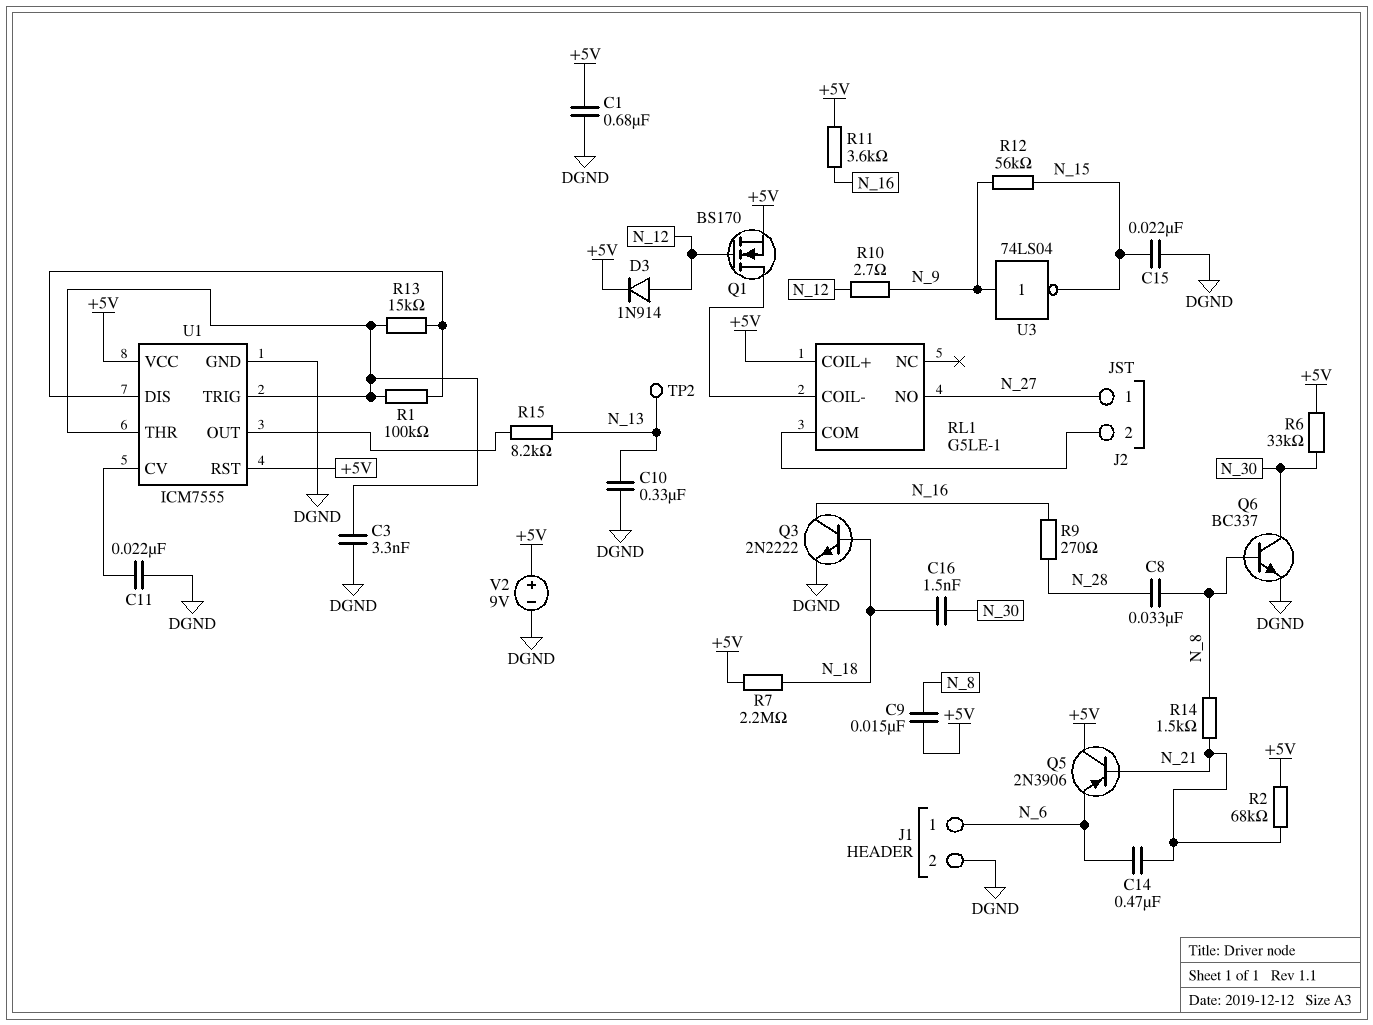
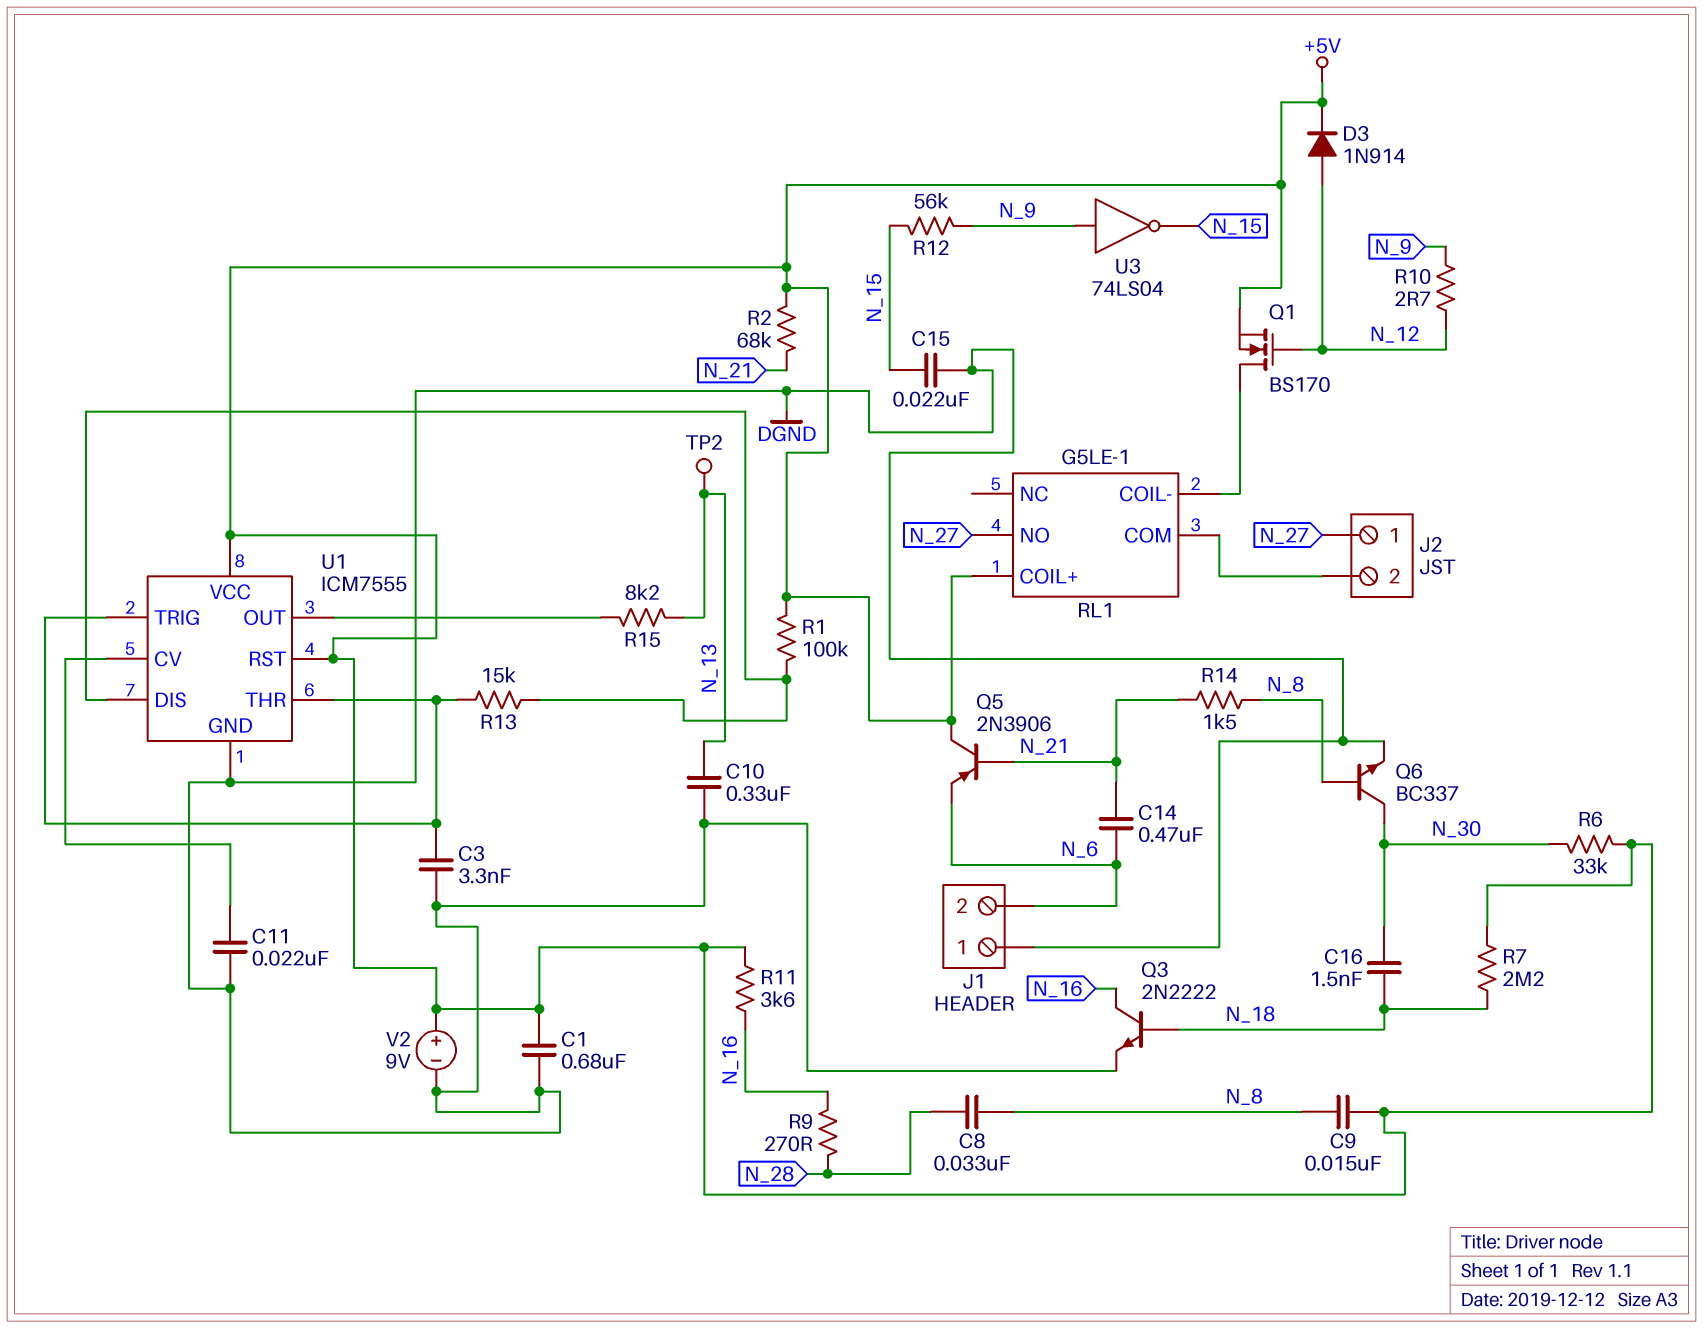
J1 pin 1: N_6 -> DGND
J1 pin 2: DGND -> N_6
R1: 100k (U1/DIS, U1/THR) -> 100k (+5V, U1/DIS)

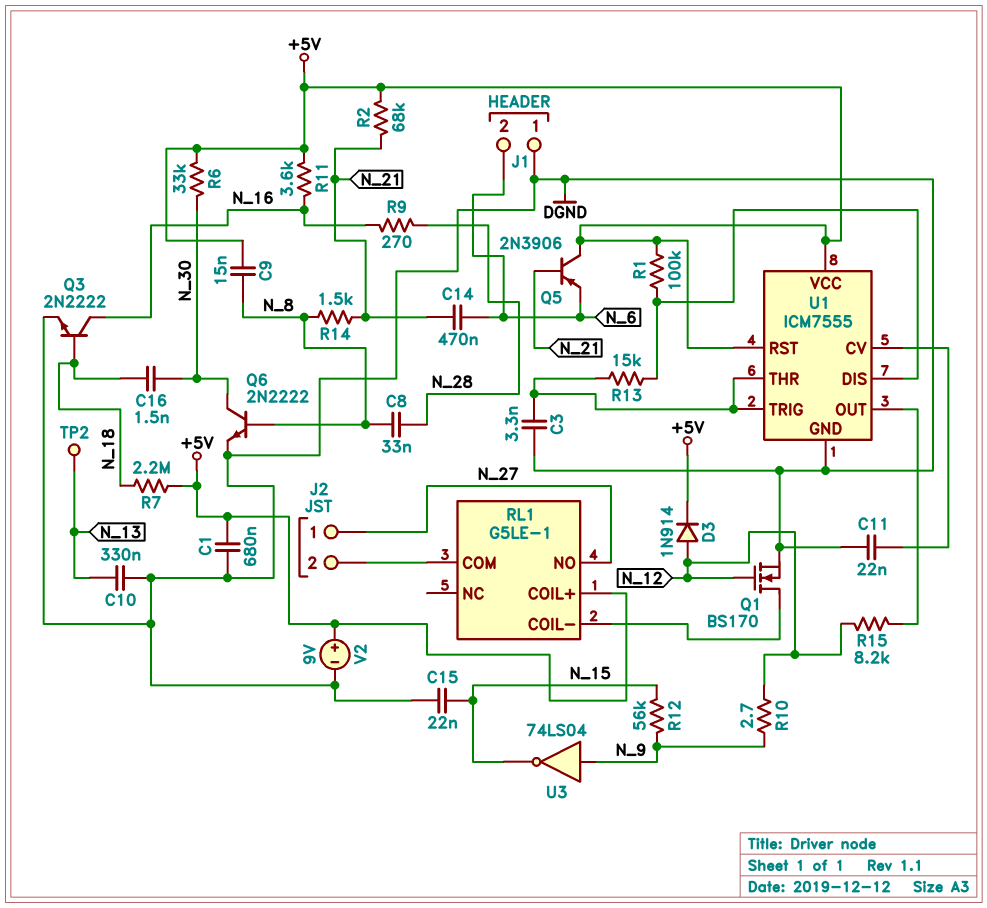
Q1: NMOS BS170 (G N_12, D RL1/COIL-, S +5V) -> NMOS BS170 (G N_12, D RL1/COIL-, S DGND)
Q6: NPN BC337 (B N_8, C N_30, E DGND) -> NPN 2N2222 (B N_8, C N_30, E DGND)
R15: 8.2k (N_13, U1/OUT) -> 8.2k (N_12, U1/OUT)

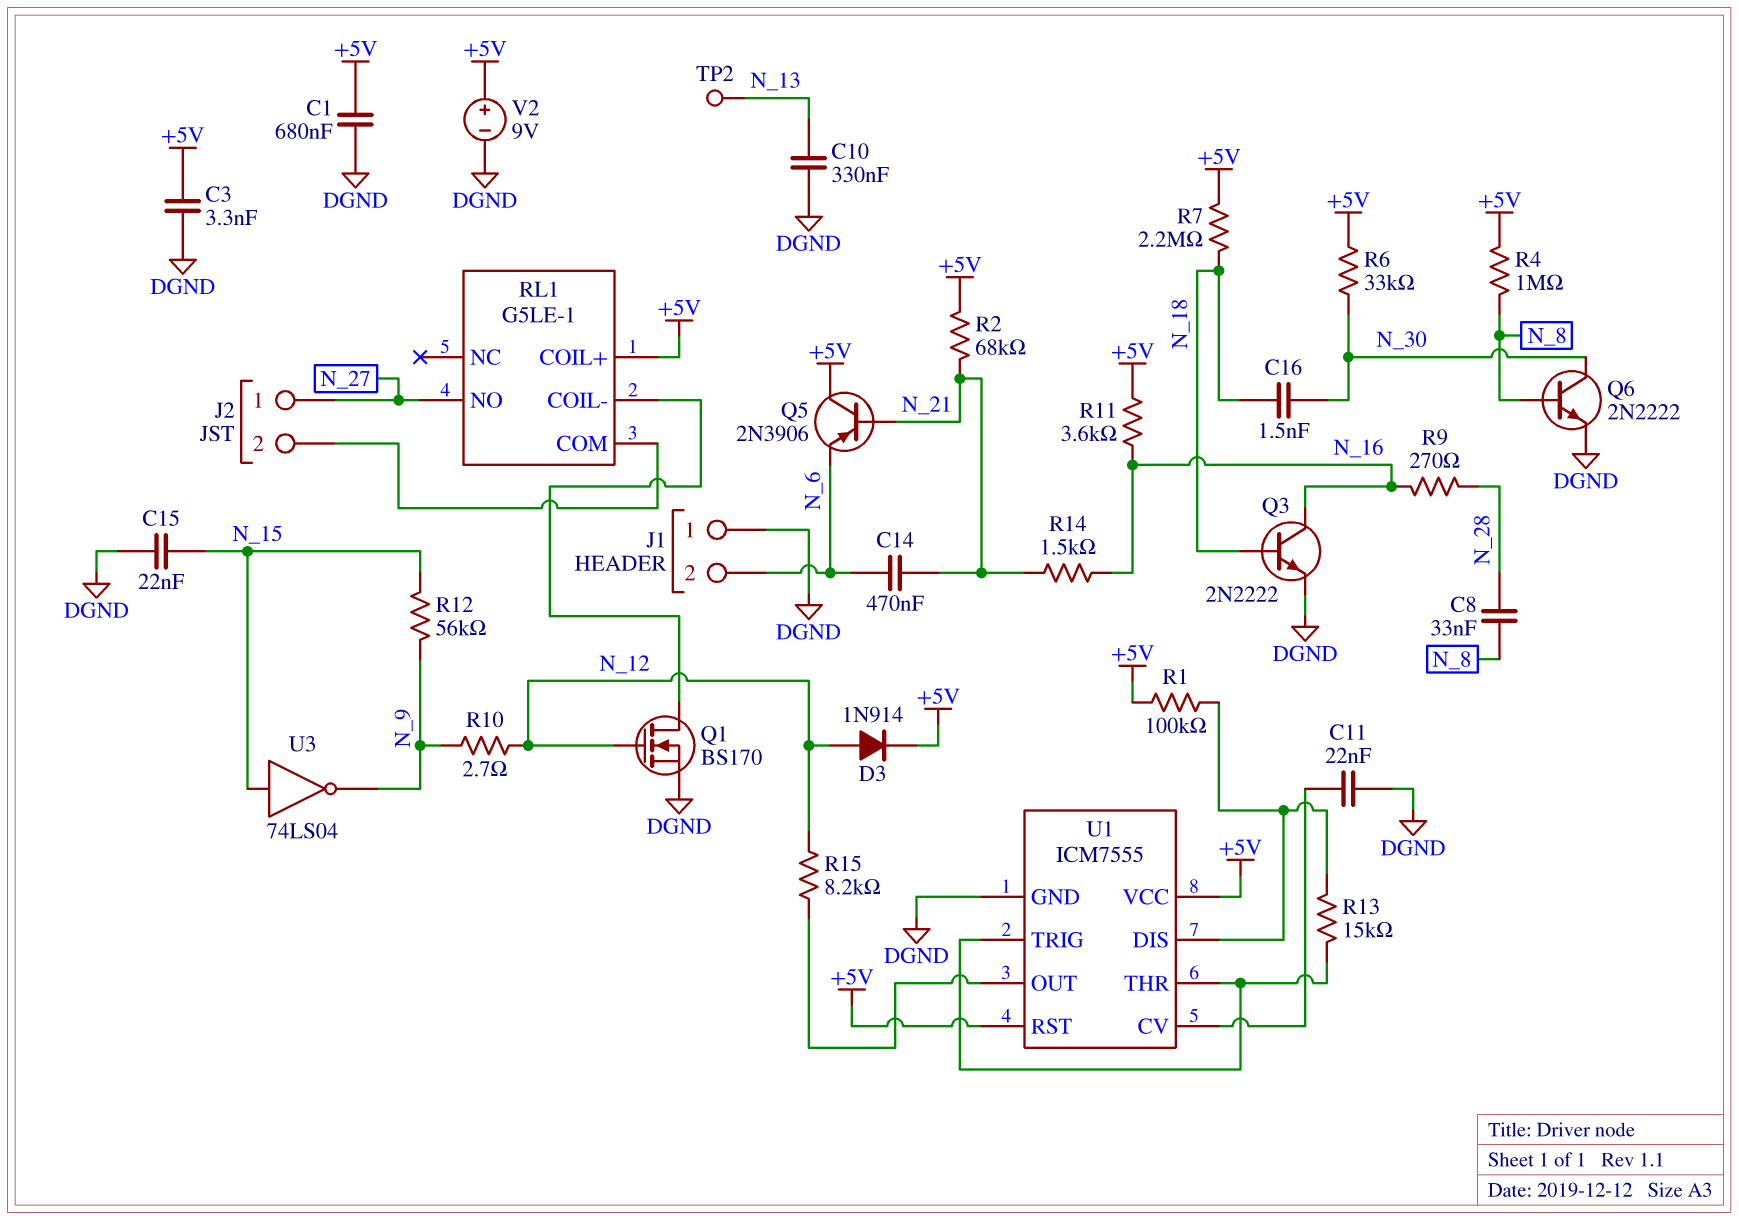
C3: 3.3nF (DGND, U1/THR) -> 3.3nF (+5V, DGND)
C9: 15nF (+5V, N_8) -> none
R4: none -> 1M (+5V, N_8)
R14: 1.5k (N_8, N_21) -> 1.5k (N_16, N_21)
U3: NOT 74LS04 (in N_9, out N_15) -> NOT 74LS04 (in N_15, out N_9)

